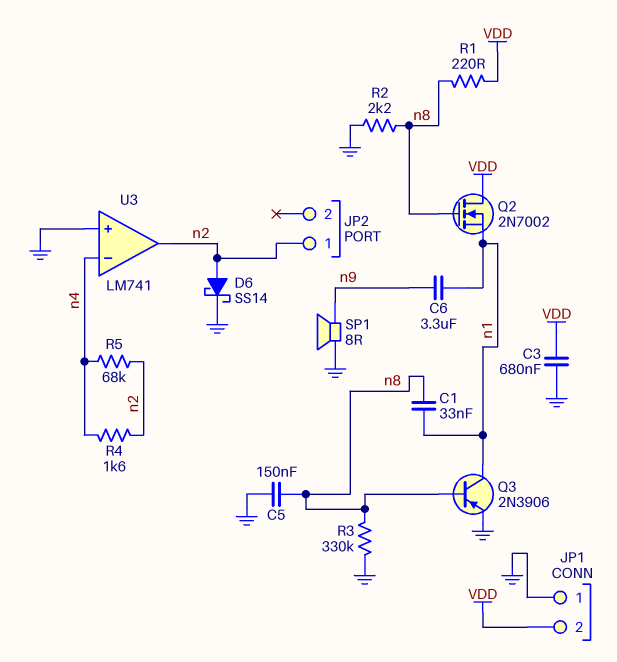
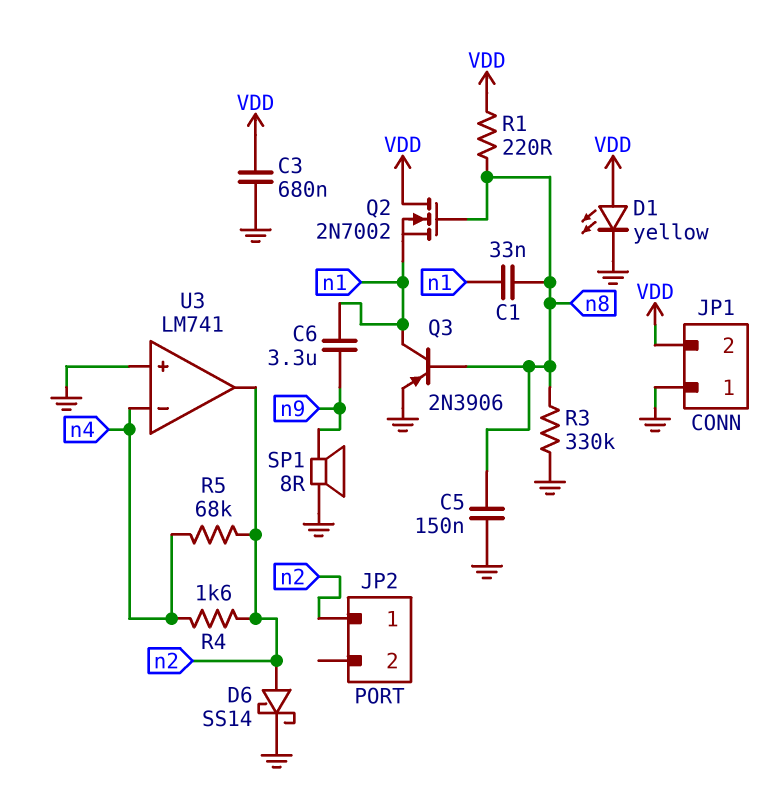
D1: none -> LED yellow (A VDD, K GND)
R2: 2.2k (GND, n8) -> none

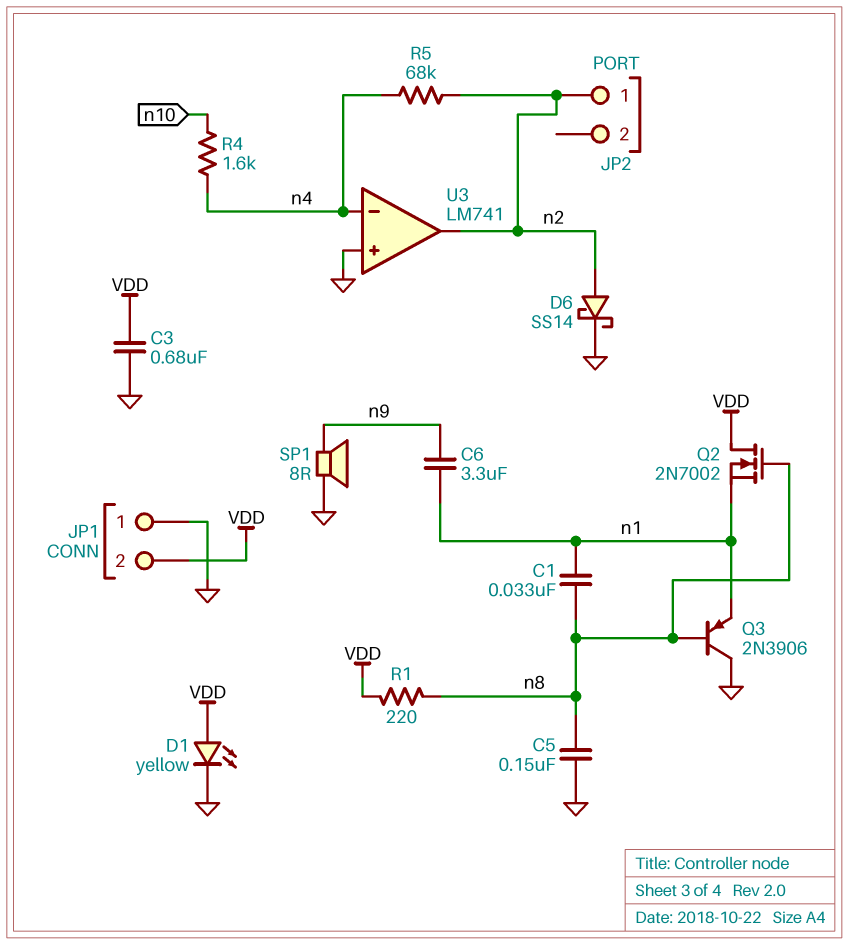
Q3: PNP 2N3906 (B n8, C n1, E GND) -> PNP 2N3906 (B n8, C GND, E n1)
R3: 330k (GND, n8) -> none
R4: 1.6k (n2, n4) -> 1.6k (n4, n10)

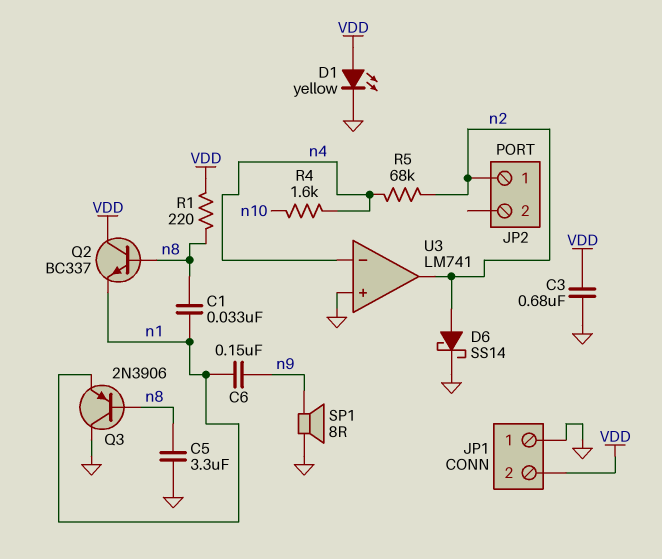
C5: 150nF (GND, n8) -> 3.3uF (GND, n8)
C6: 3.3uF (n1, n9) -> 150nF (n1, n9)
Q2: NMOS 2N7002 (G n8, D VDD, S n1) -> NPN BC337 (B n8, C VDD, E n1)

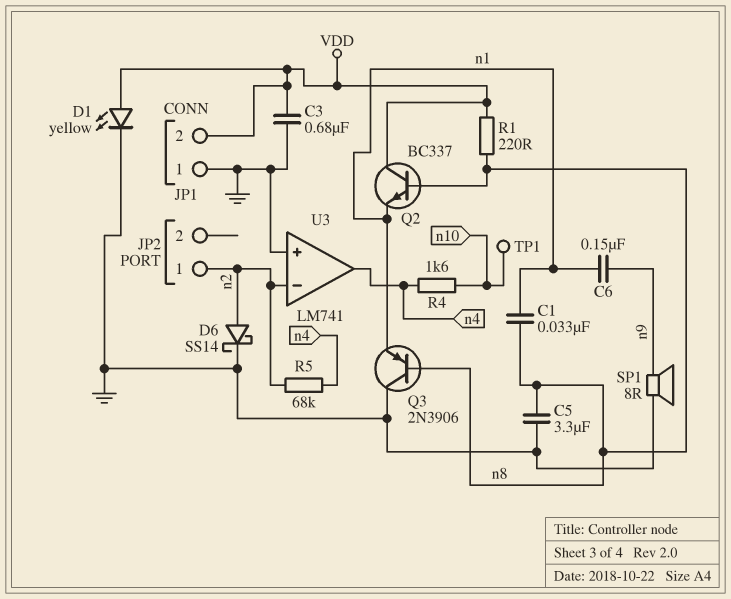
TP1: none -> test point (n10)
U3 pin in-: n4 -> n2
U3 pin out: n2 -> n4

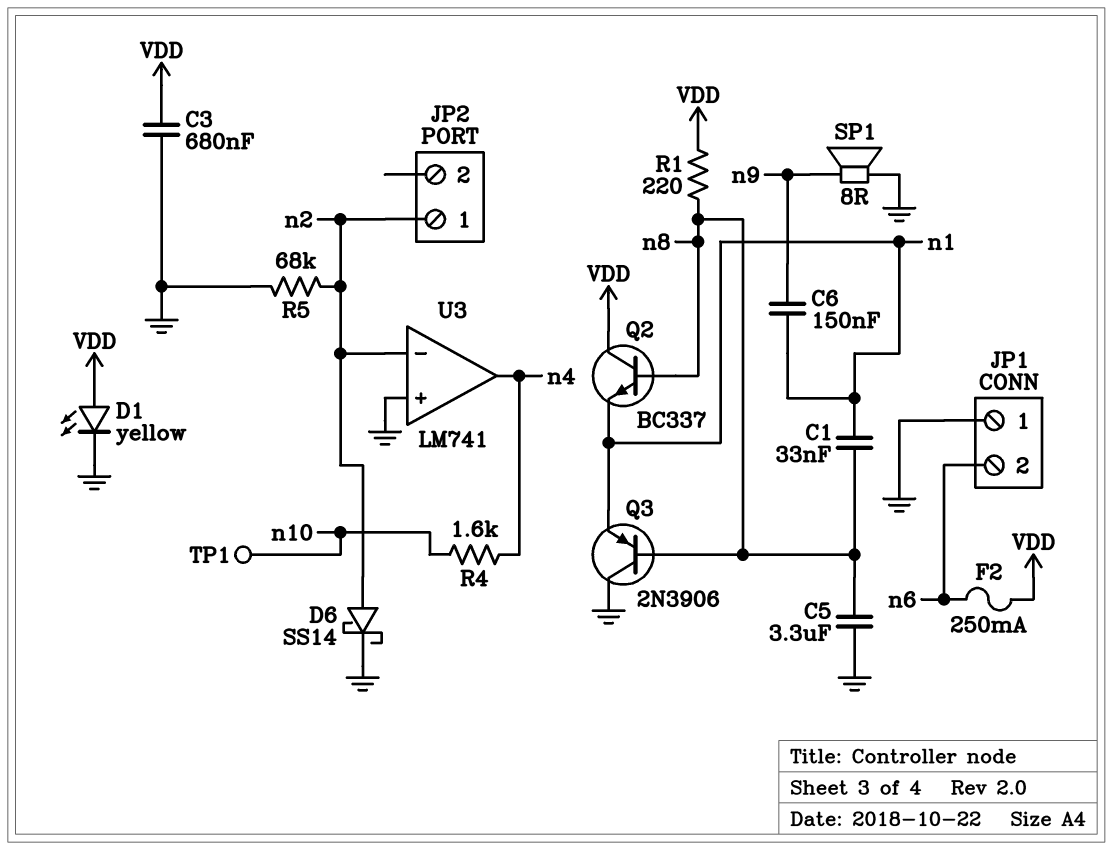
F2: none -> 250mA (VDD, n6)
JP1 pin 2: VDD -> n6
R5: 68k (n2, n4) -> 68k (GND, n2)

